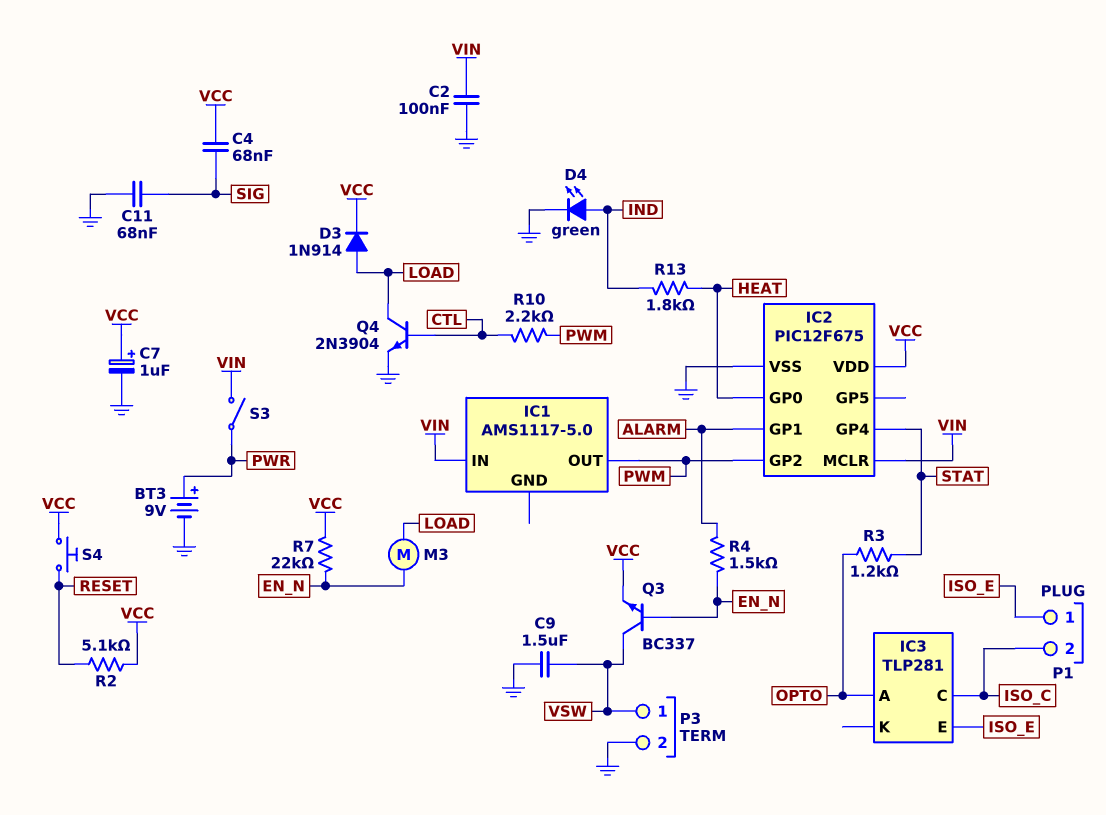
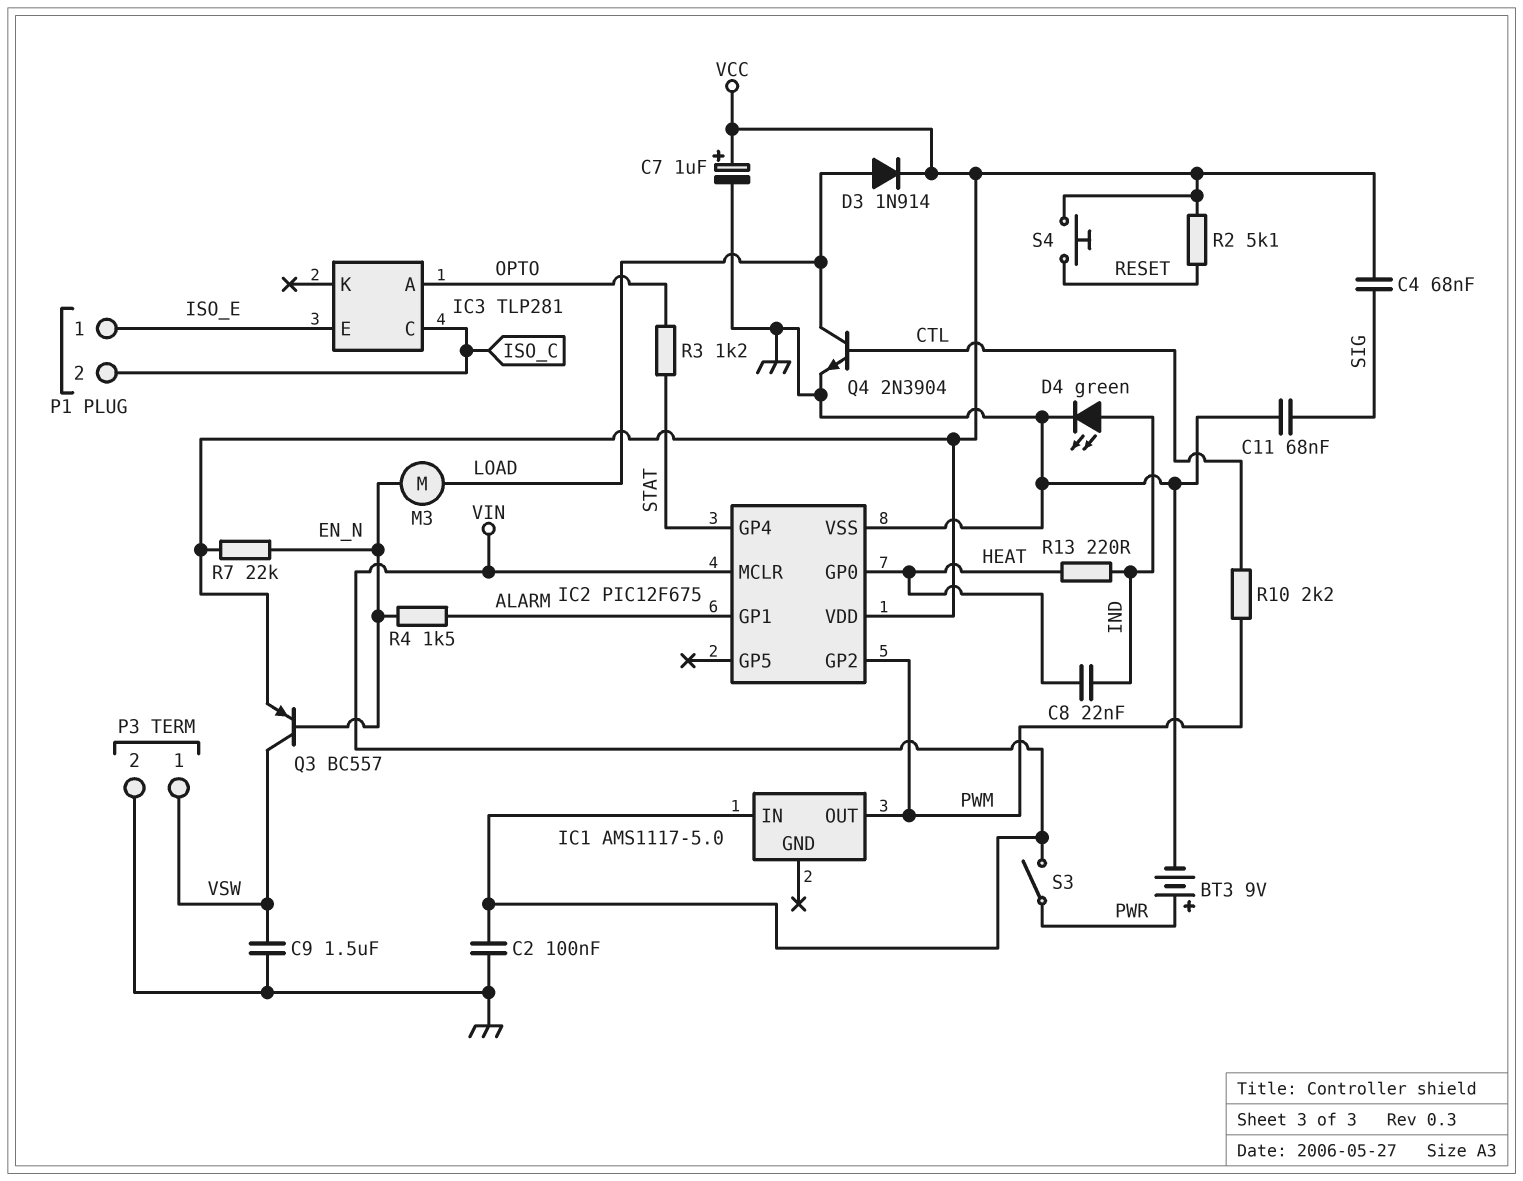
C8: none -> 22nF (HEAT, IND)
Q3: NPN BC337 (B EN_N, C VSW, E VCC) -> PNP BC557 (B EN_N, C VSW, E VCC)
R13: 1.8k (HEAT, IND) -> 220 (HEAT, IND)

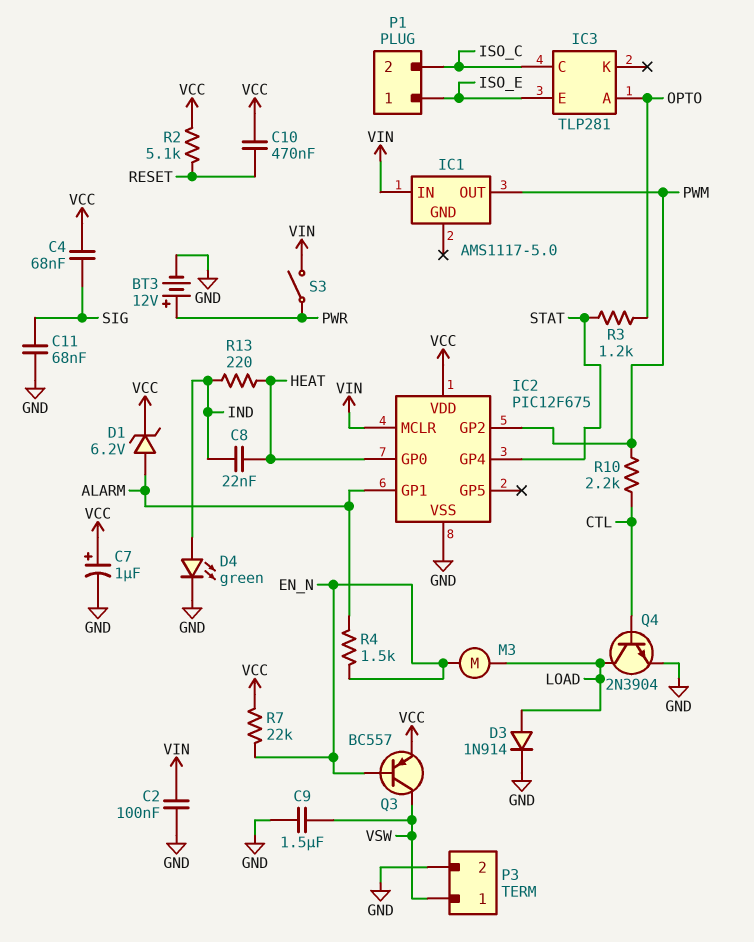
BT3: 9V (plus PWR, minus GND) -> 12V (plus PWR, minus GND)
C10: none -> 470nF (RESET, VCC)
D1: none -> zener 6.2V (A ALARM, K VCC)
D3: diode 1N914 (A LOAD, K VCC) -> diode 1N914 (A LOAD, K GND)
S4: button (RESET, VCC) -> none

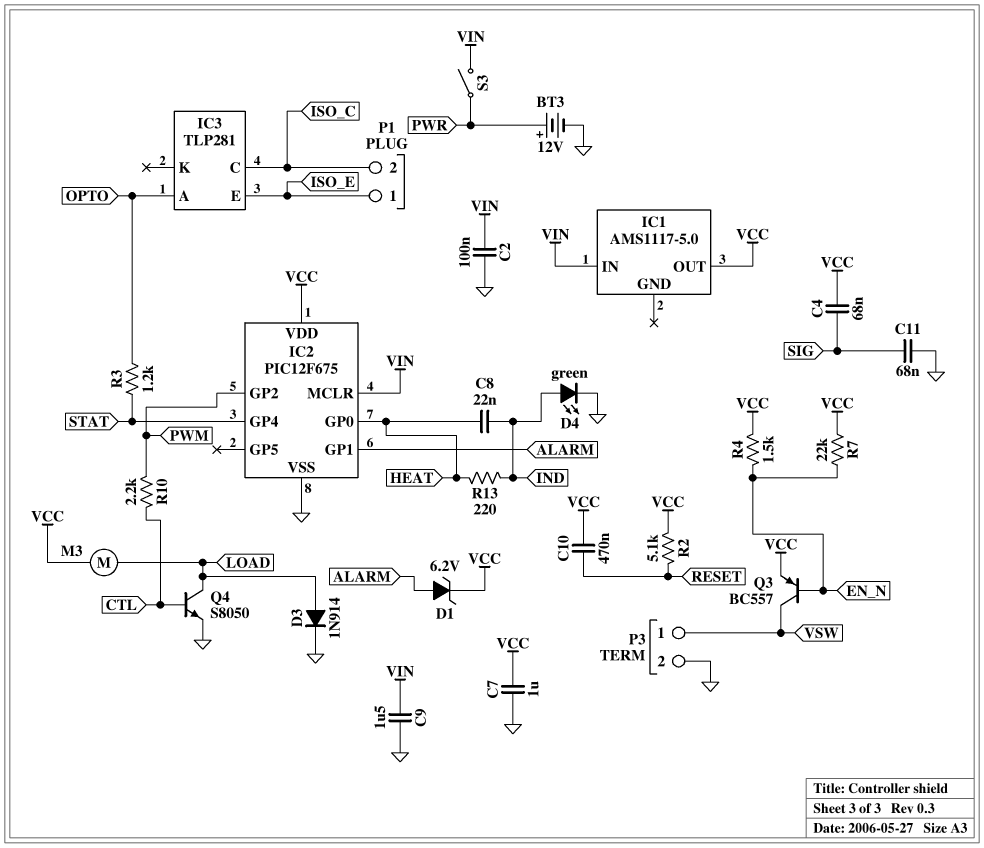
C7: 1uF (plus VCC, minus GND) -> 1uF (GND, VCC)
C9: 1.5uF (GND, VSW) -> 1.5uF (GND, VIN)
IC1 pin OUT: PWM -> VCC
M3: motor (EN_N, LOAD) -> motor (LOAD, VCC)
Q4: NPN 2N3904 (B CTL, C LOAD, E GND) -> NPN S8050 (B CTL, C LOAD, E GND)
R4: 1.5k (ALARM, EN_N) -> 1.5k (EN_N, VCC)

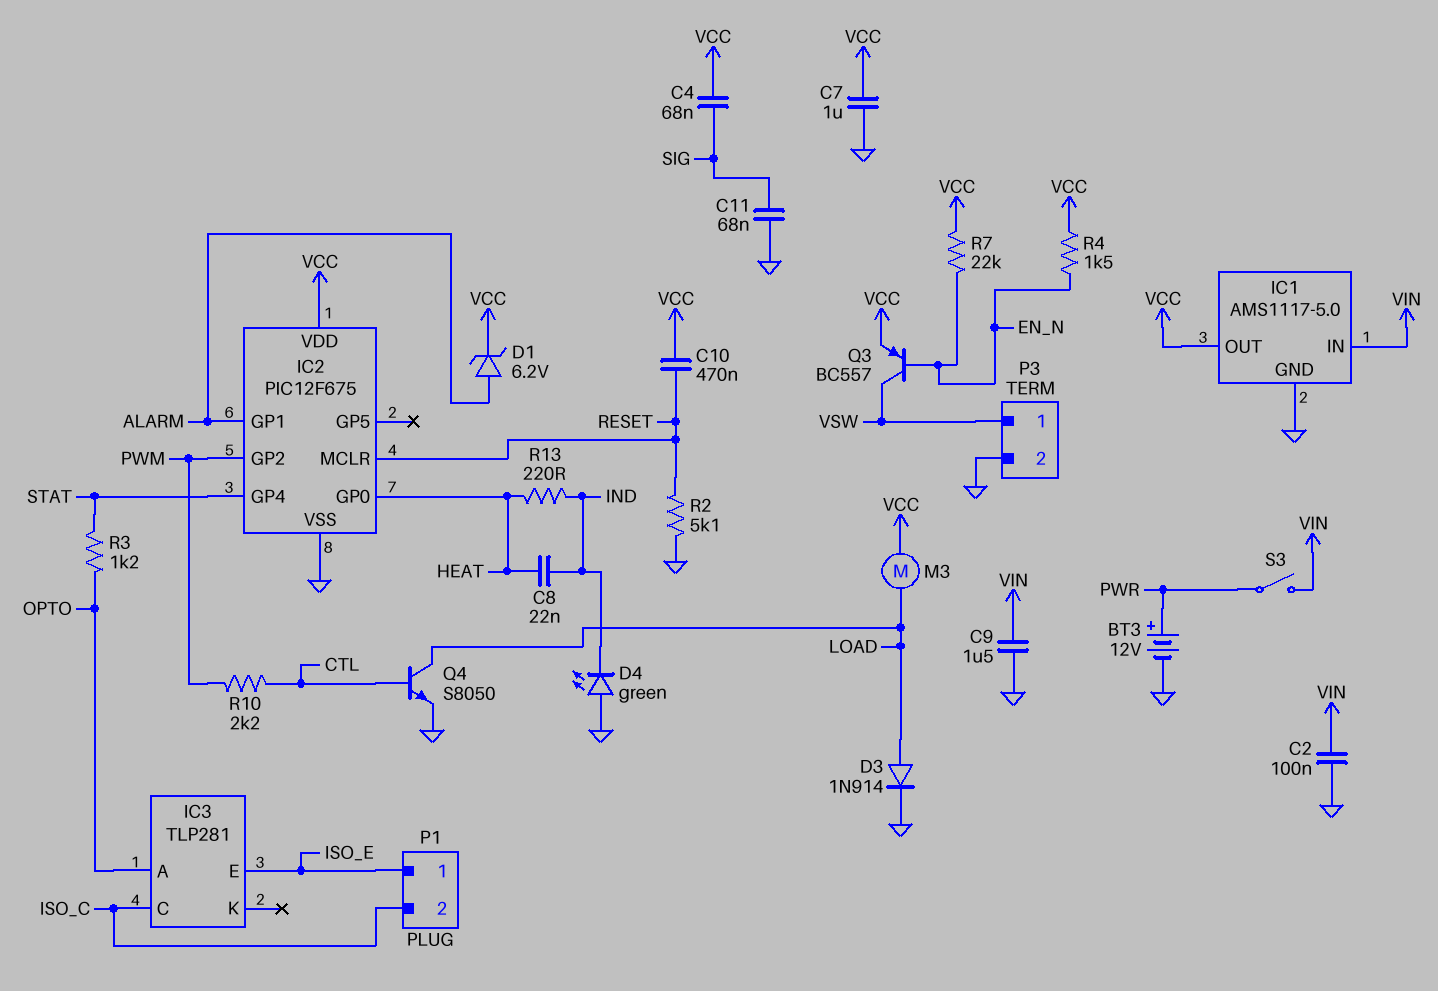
D4: LED green (A IND, K GND) -> LED green (A GND, K IND)
IC1 pin GND: none -> GND
IC2 pin MCLR: VIN -> RESET
R2: 5.1k (RESET, VCC) -> 5.1k (GND, RESET)

